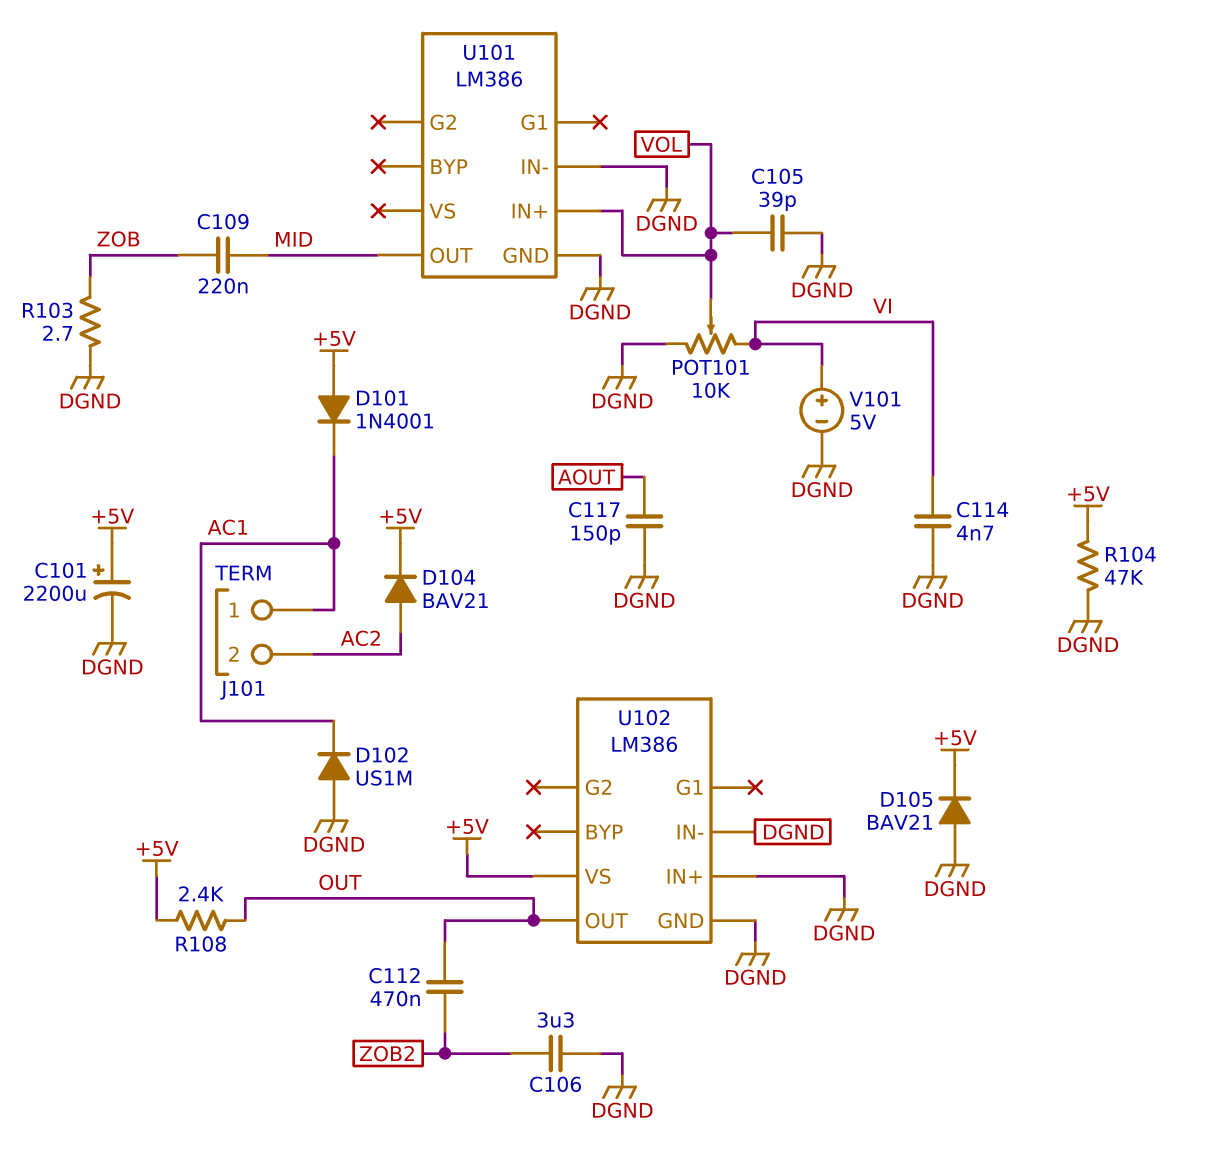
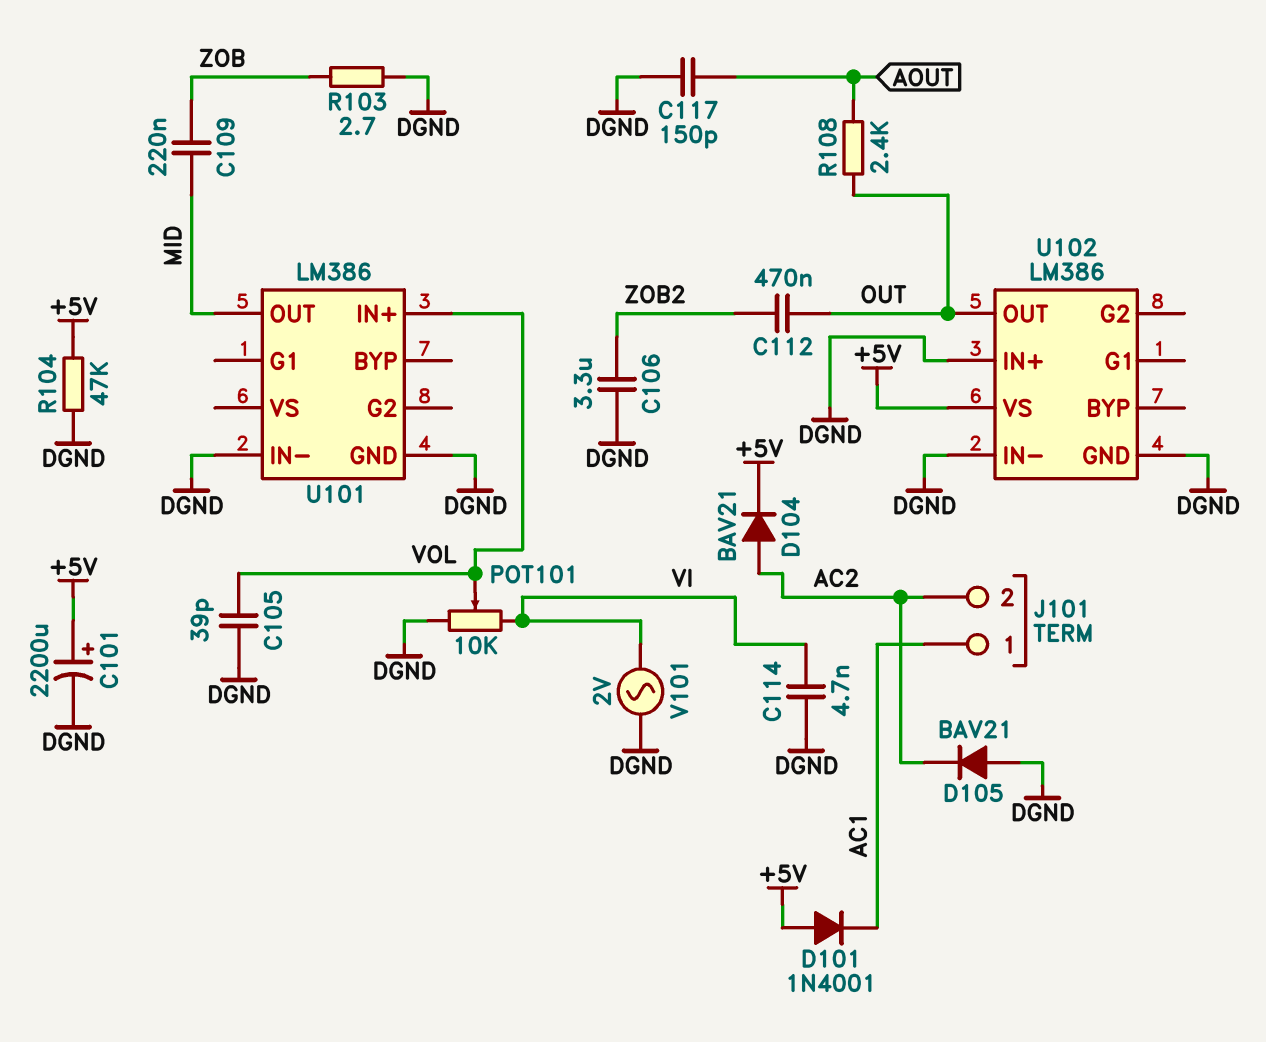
D102: diode US1M (A DGND, K AC1) -> none
D105: diode BAV21 (A DGND, K +5V) -> diode BAV21 (A DGND, K AC2)
R108: 2.4k (+5V, OUT) -> 2.4k (AOUT, OUT)
V101: 5V (plus VI, minus DGND) -> AC 2V (DGND, VI)

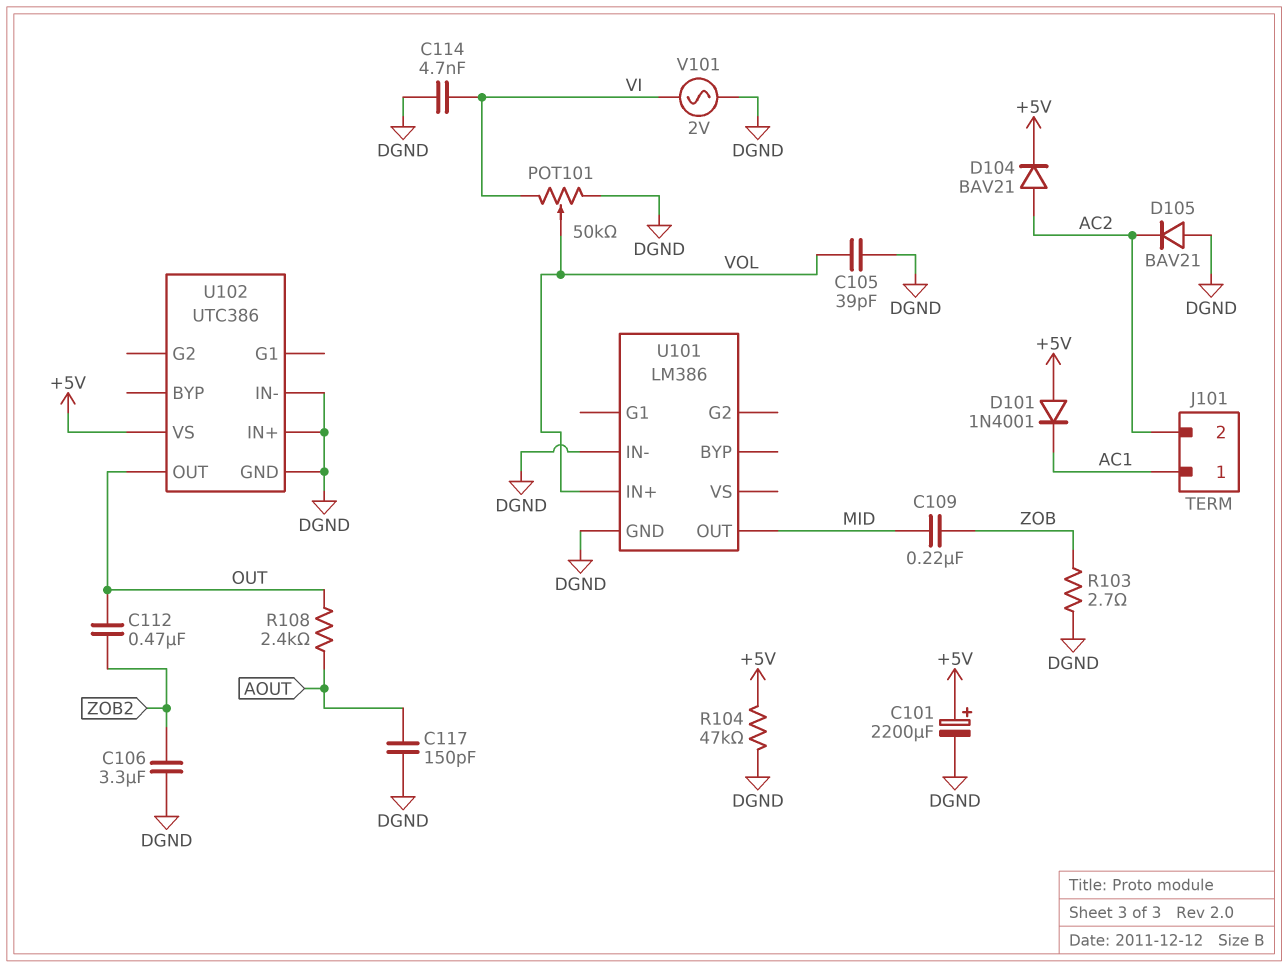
POT101: 10k (DGND, VI, wiper VOL) -> 50k (DGND, VI, wiper VOL)
U102: LM386 -> UTC386

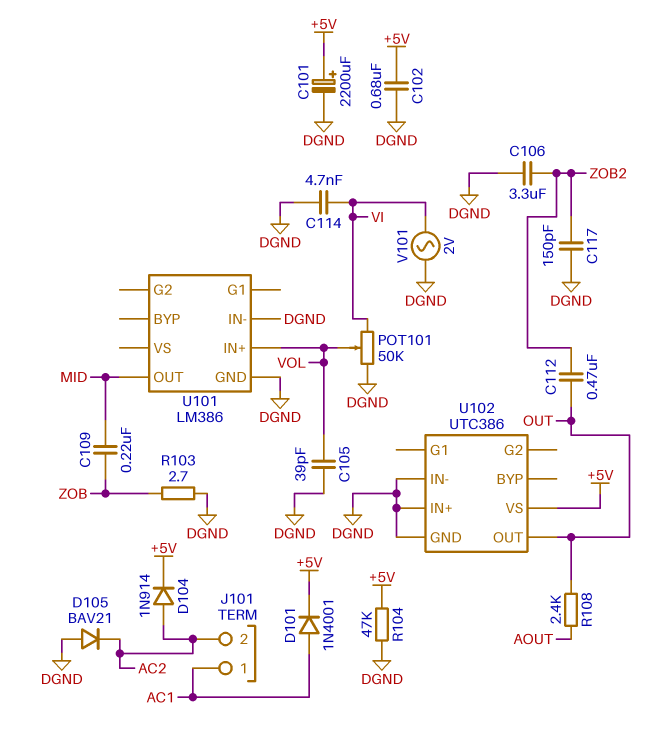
C102: none -> 680nF (+5V, DGND)
C117: 150pF (AOUT, DGND) -> 150pF (DGND, ZOB2)
D101: diode 1N4001 (A +5V, K AC1) -> diode 1N4001 (A AC1, K +5V)
D104: diode BAV21 (A AC2, K +5V) -> diode 1N914 (A AC2, K +5V)

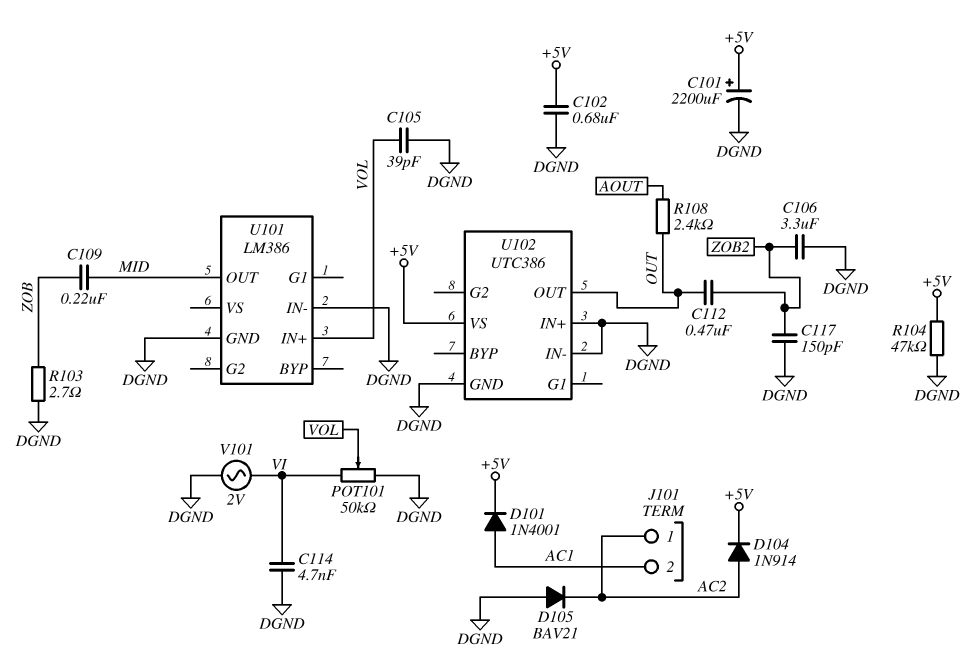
J101 pin 1: AC1 -> AC2
J101 pin 2: AC2 -> AC1

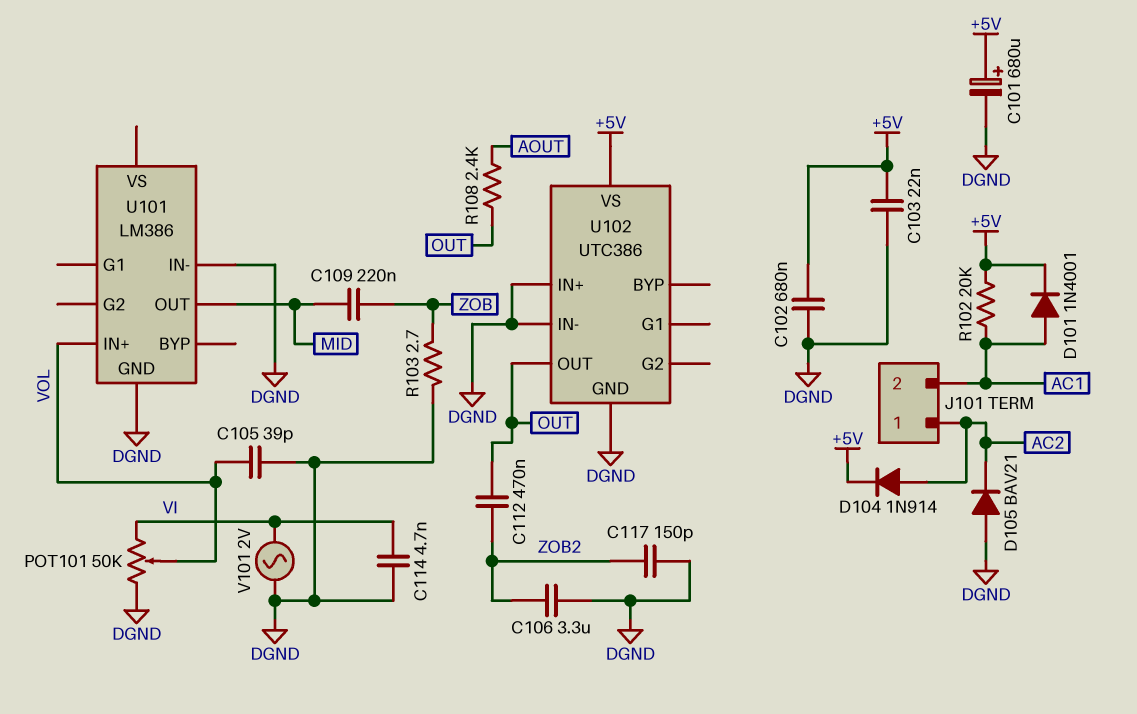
C101: 2200uF (plus +5V, minus DGND) -> 680uF (plus +5V, minus DGND)
C103: none -> 22nF (+5V, DGND)
R102: none -> 20k (+5V, AC1)
R104: 47k (+5V, DGND) -> none

